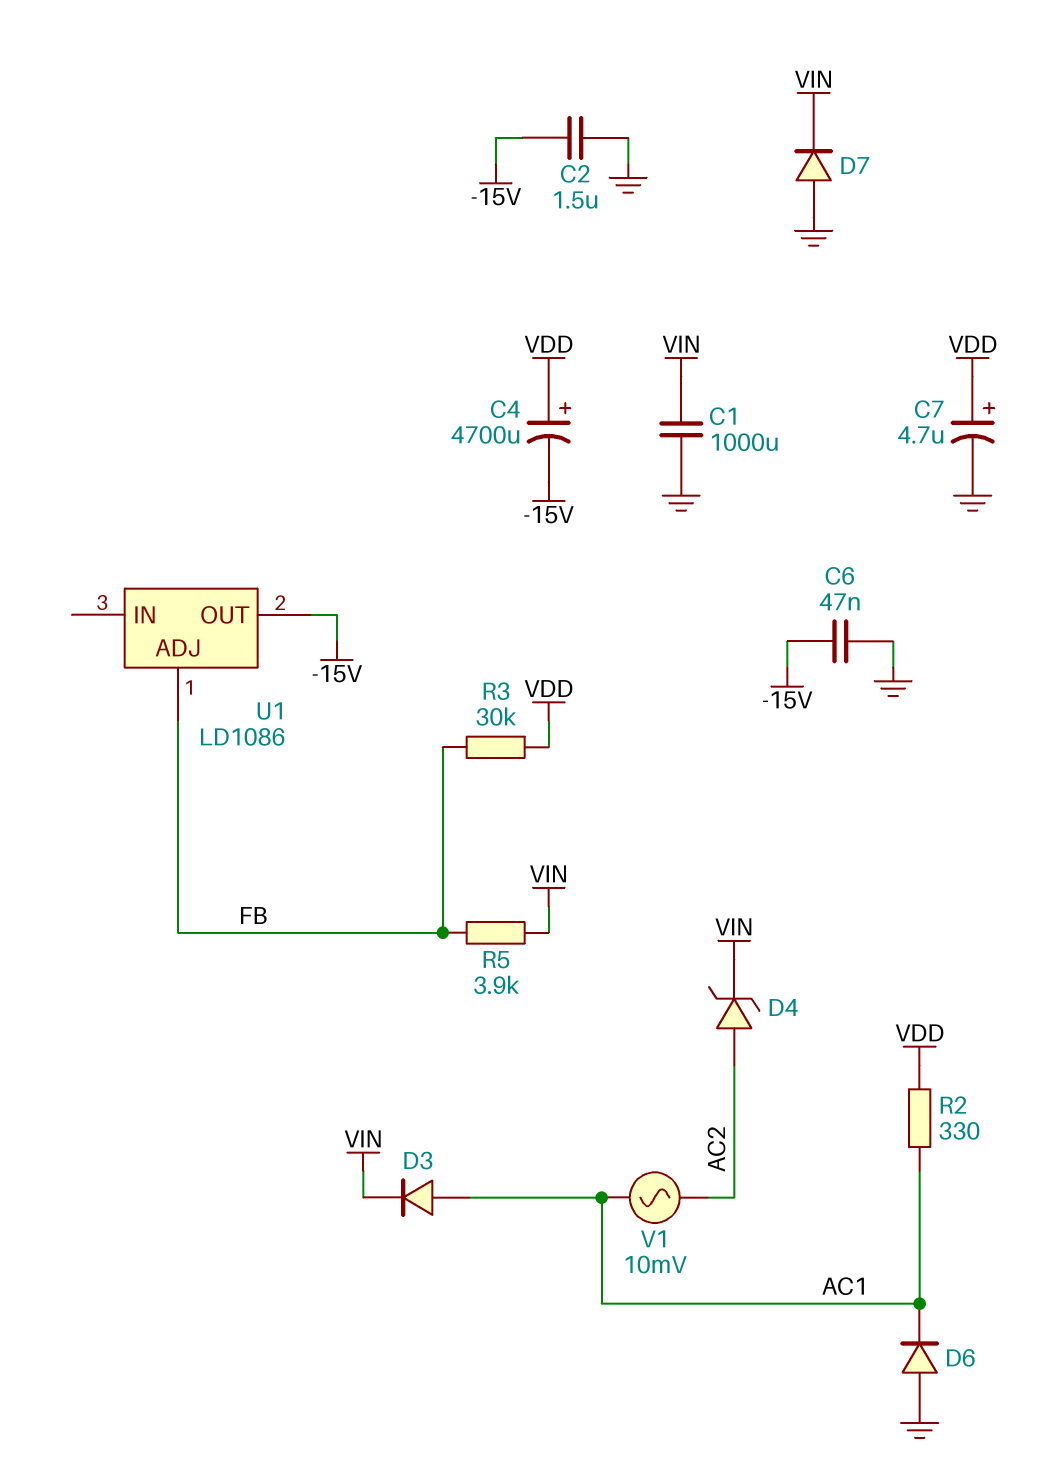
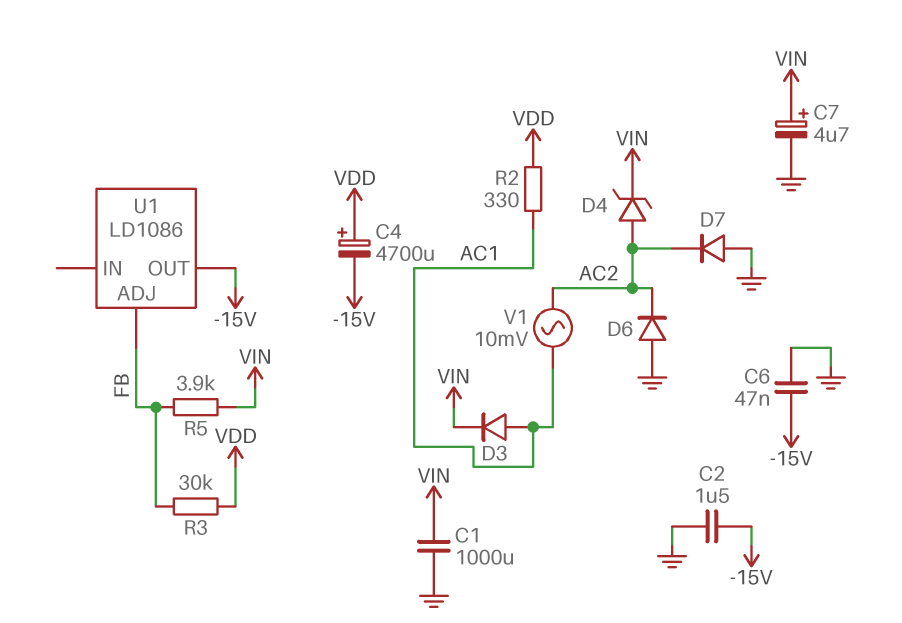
C7: 4.7uF (plus VDD, minus GND) -> 4.7uF (plus VIN, minus GND)
D6: diode (A GND, K AC1) -> diode (A GND, K AC2)
D7: diode (A GND, K VIN) -> diode (A GND, K AC2)

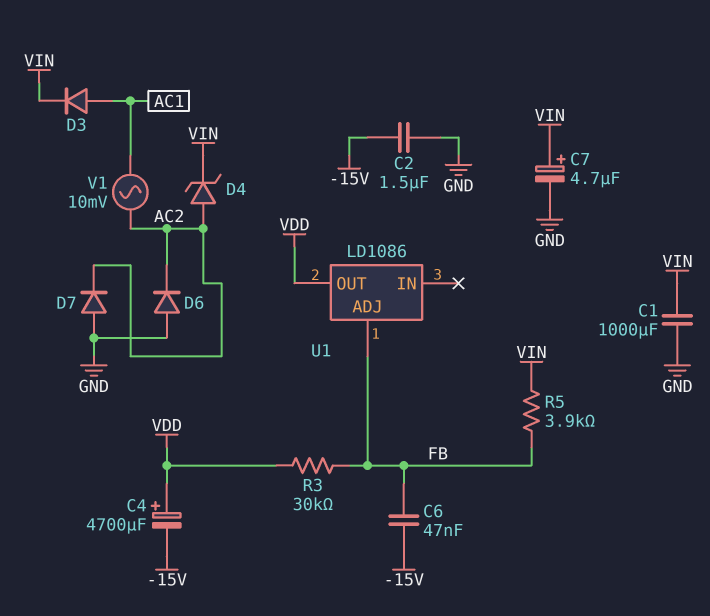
C6: 47nF (-15V, GND) -> 47nF (-15V, FB)
R2: 330 (AC1, VDD) -> none
U1 pin OUT: -15V -> VDD

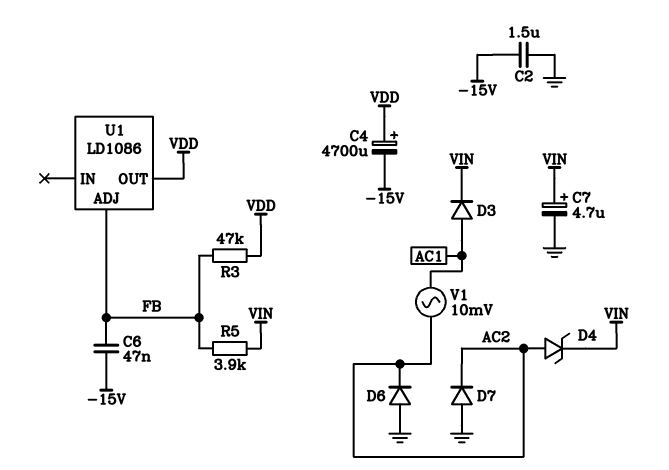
C1: 1000uF (GND, VIN) -> none
R3: 30k (FB, VDD) -> 47k (FB, VDD)

